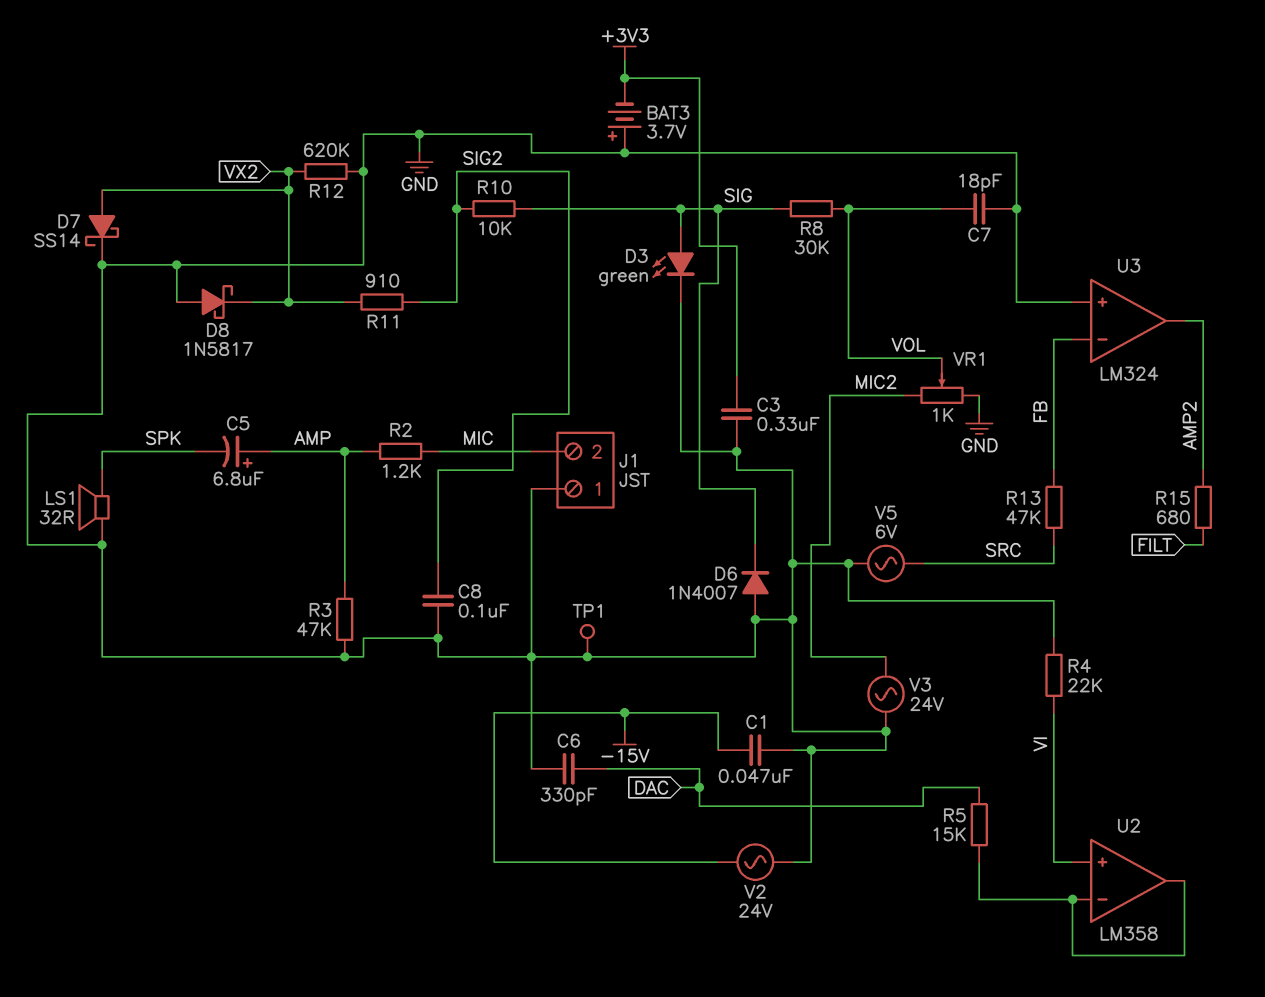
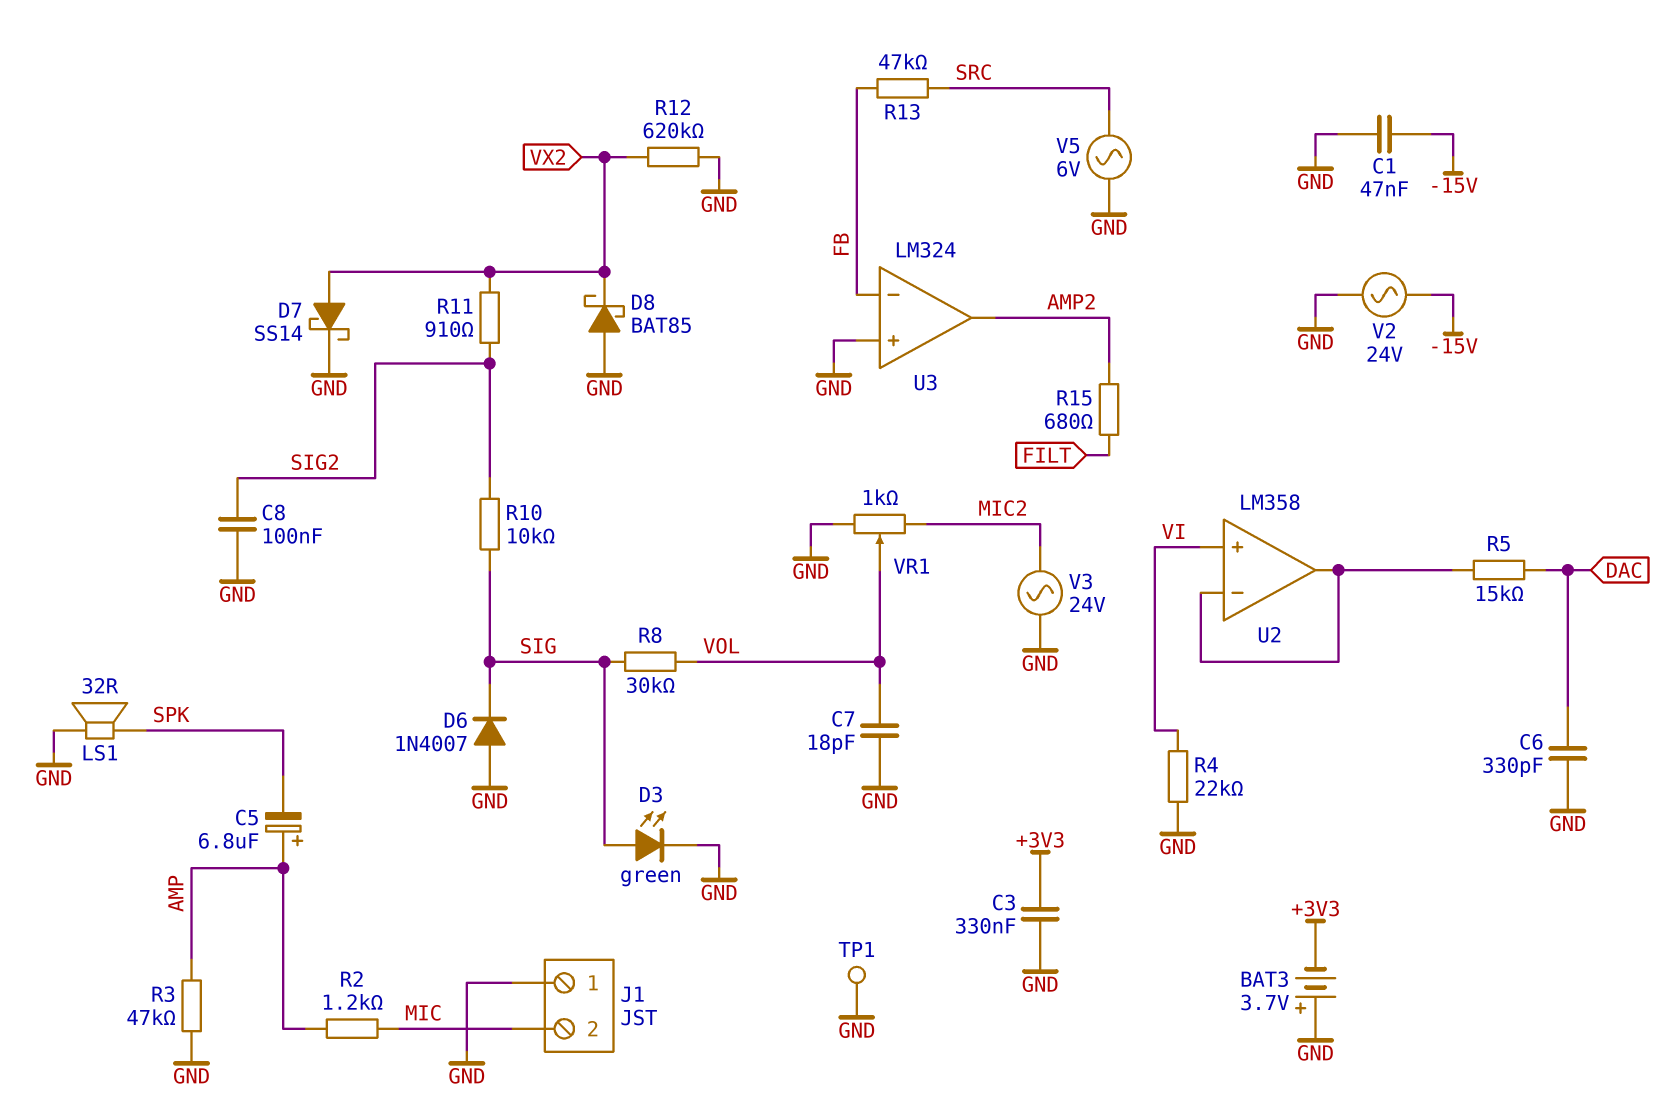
D8: schottky 1N5817 (A GND, K VX2) -> schottky BAT85 (A GND, K VX2)

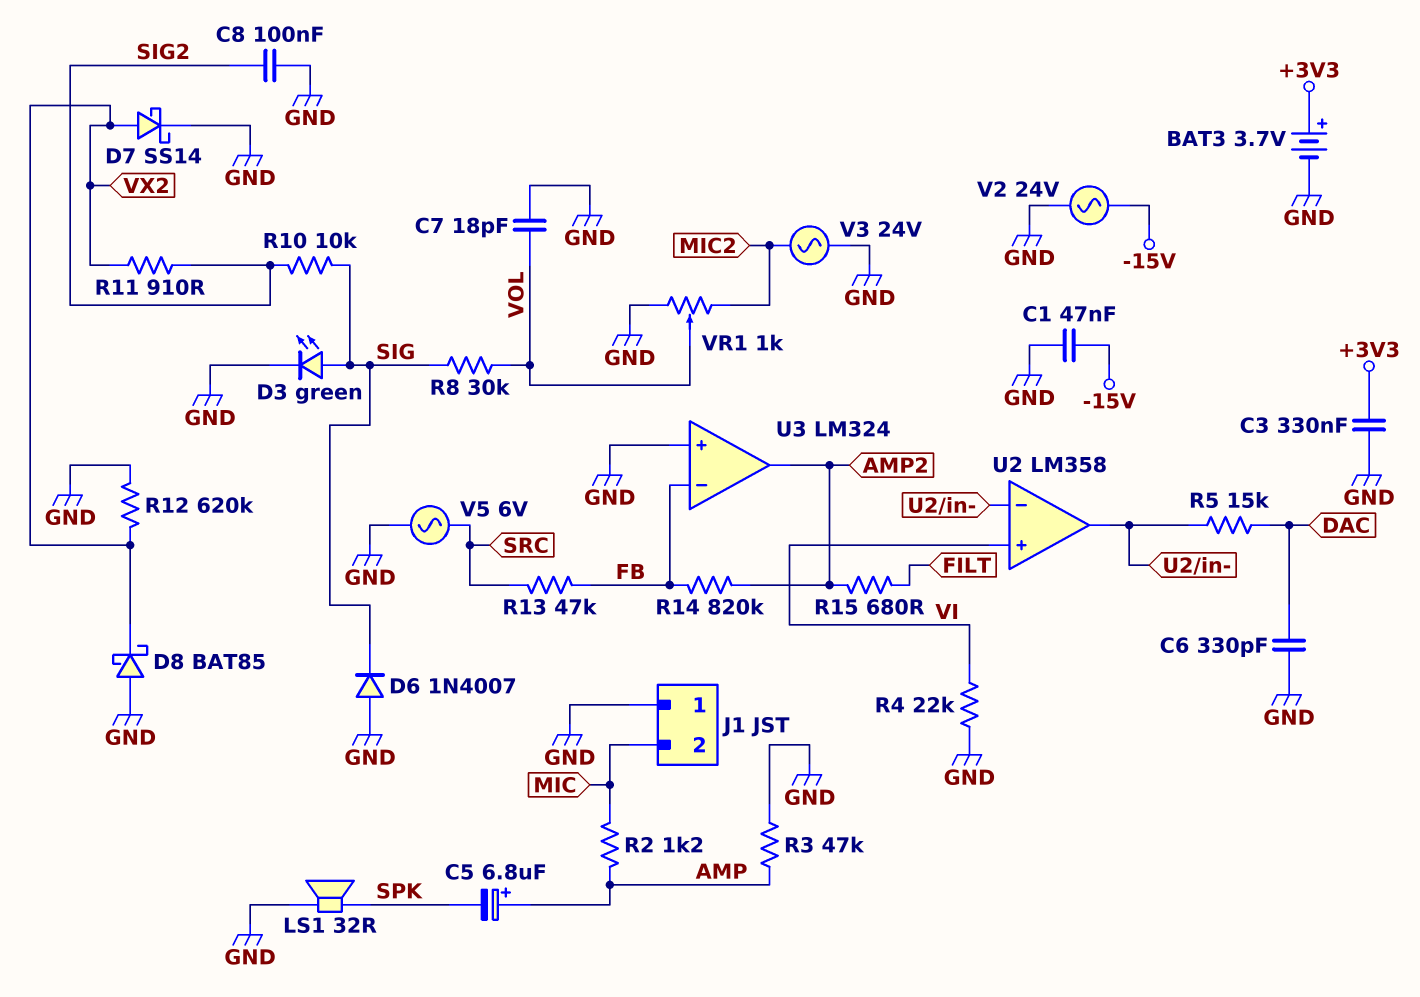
BAT3: 3.7V (plus GND, minus +3V3) -> 3.7V (plus +3V3, minus GND)
R14: none -> 820k (AMP2, FB)
TP1: test point (GND) -> none

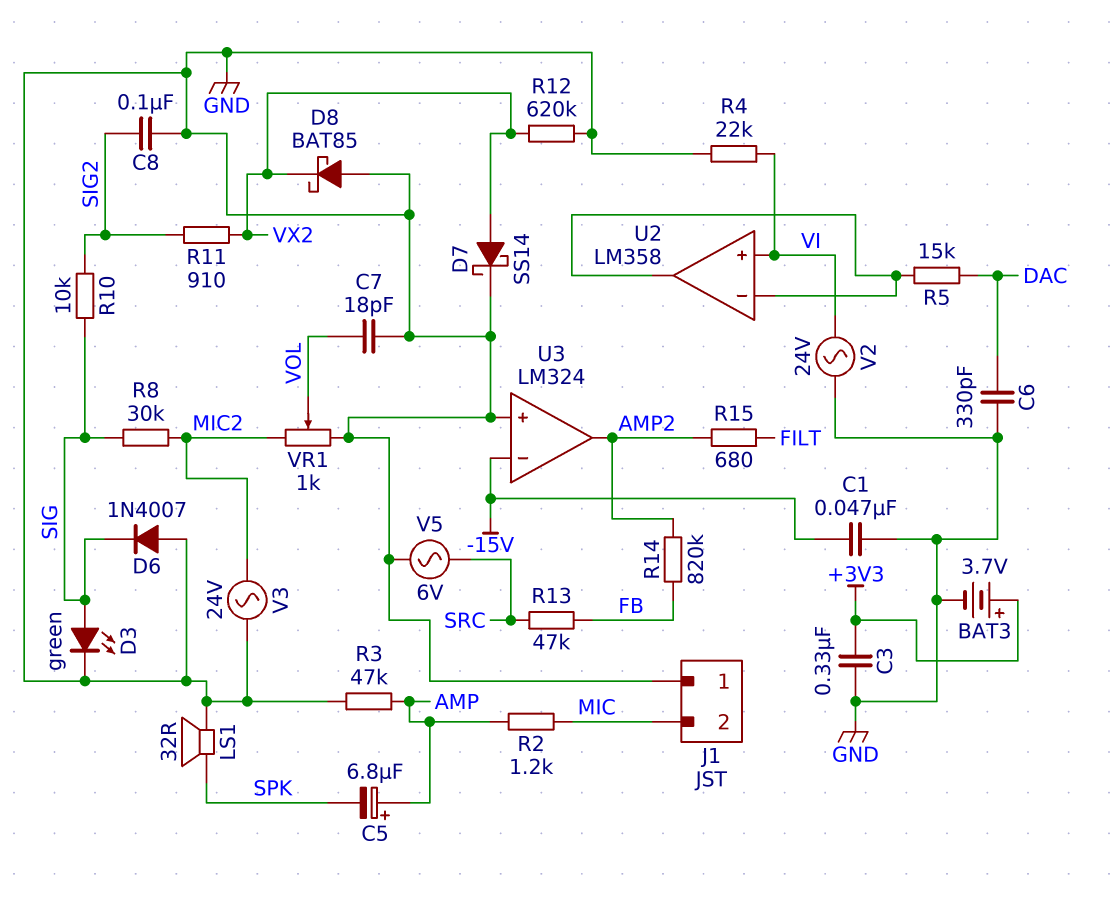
R8: 30k (SIG, VOL) -> 30k (MIC2, SIG)
U3 pin in-: FB -> -15V
V2: AC 24V (-15V, GND) -> AC 24V (GND, VI)

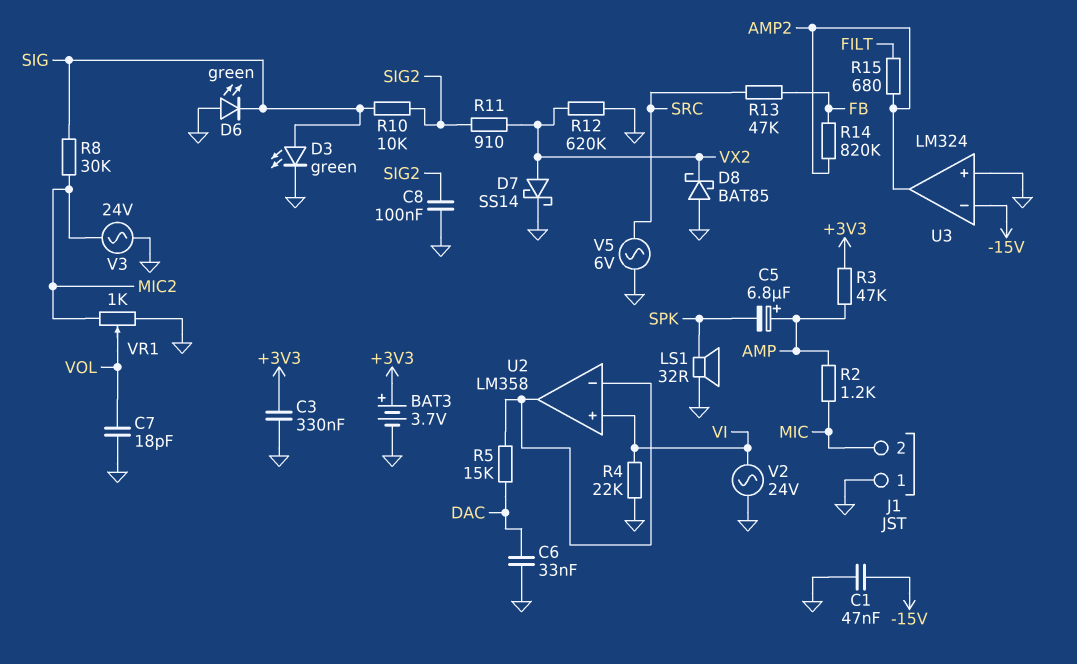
C6: 330pF (DAC, GND) -> 33nF (DAC, GND)
D6: diode 1N4007 (A GND, K SIG) -> LED green (A GND, K SIG)
R3: 47k (AMP, GND) -> 47k (+3V3, AMP)

